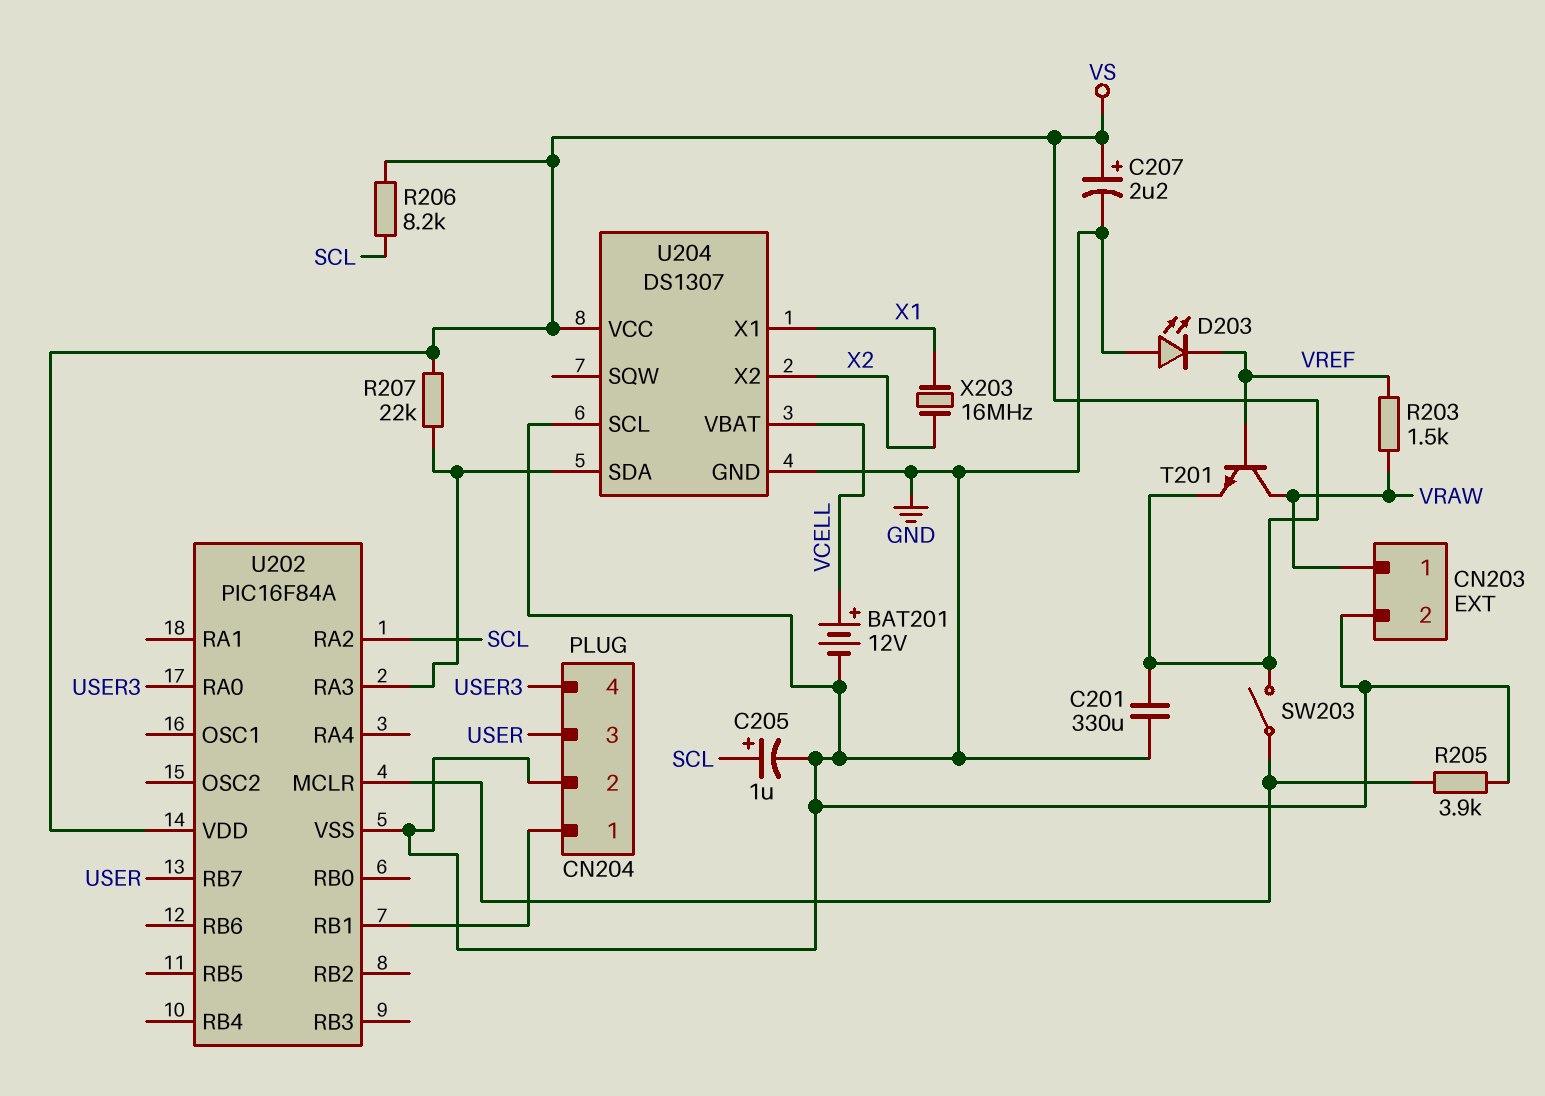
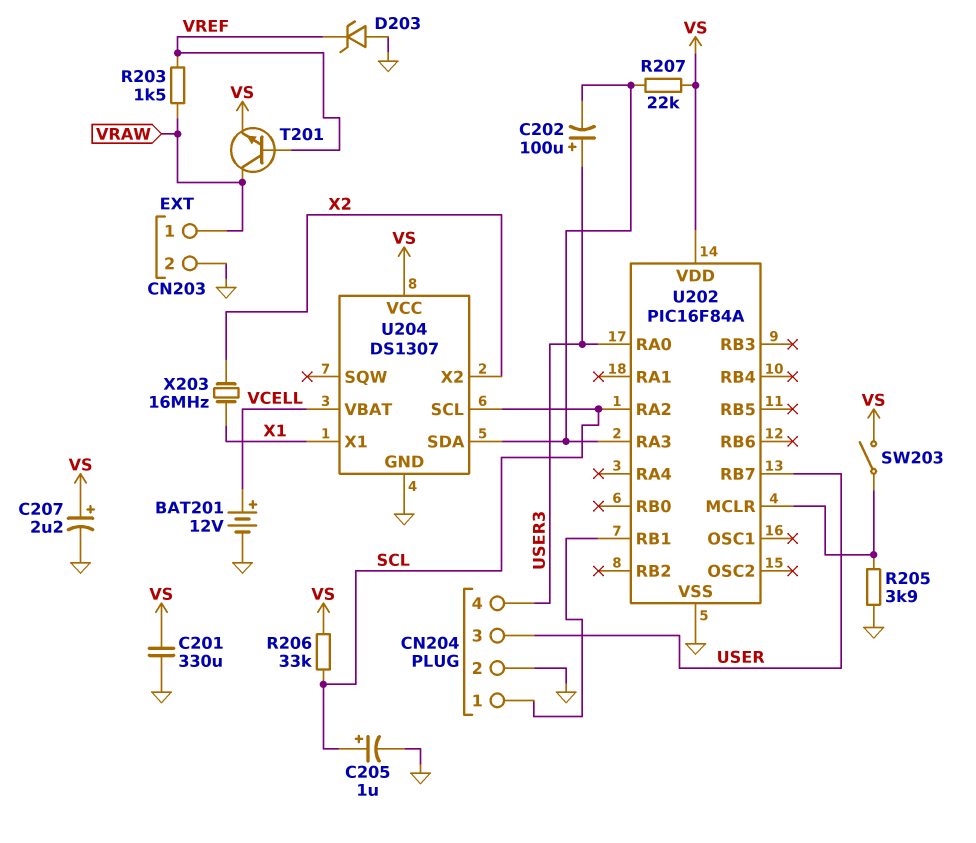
C202: none -> 100uF (plus USER3, minus U202/RA3)
D203: LED (A GND, K VREF) -> zener (A GND, K VREF)
R206: 8.2k (SCL, VS) -> 33k (SCL, VS)
U204 pin SCL: GND -> SCL

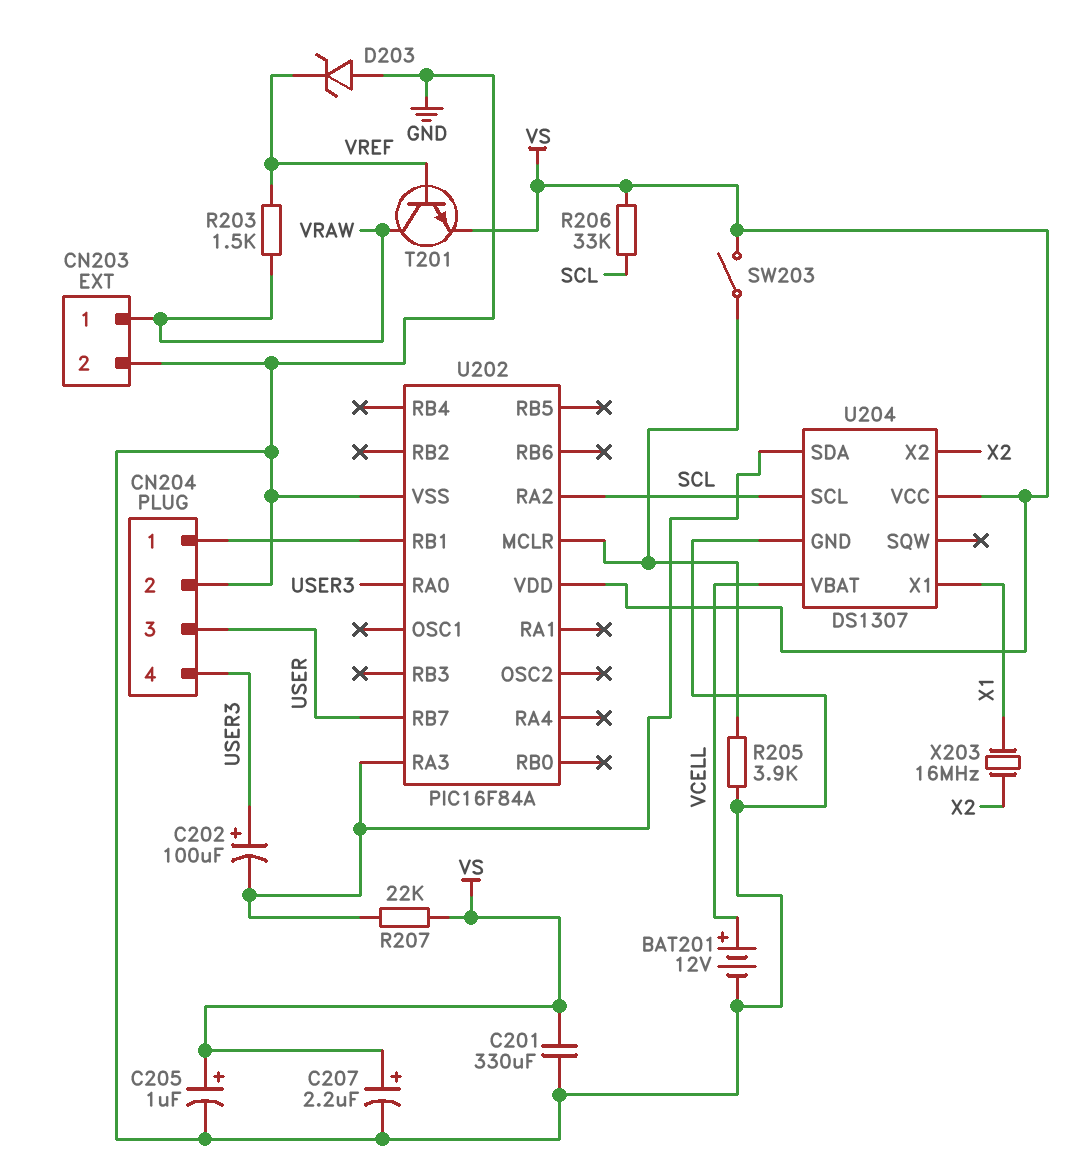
C205: 1uF (plus SCL, minus GND) -> 1uF (plus VS, minus GND)

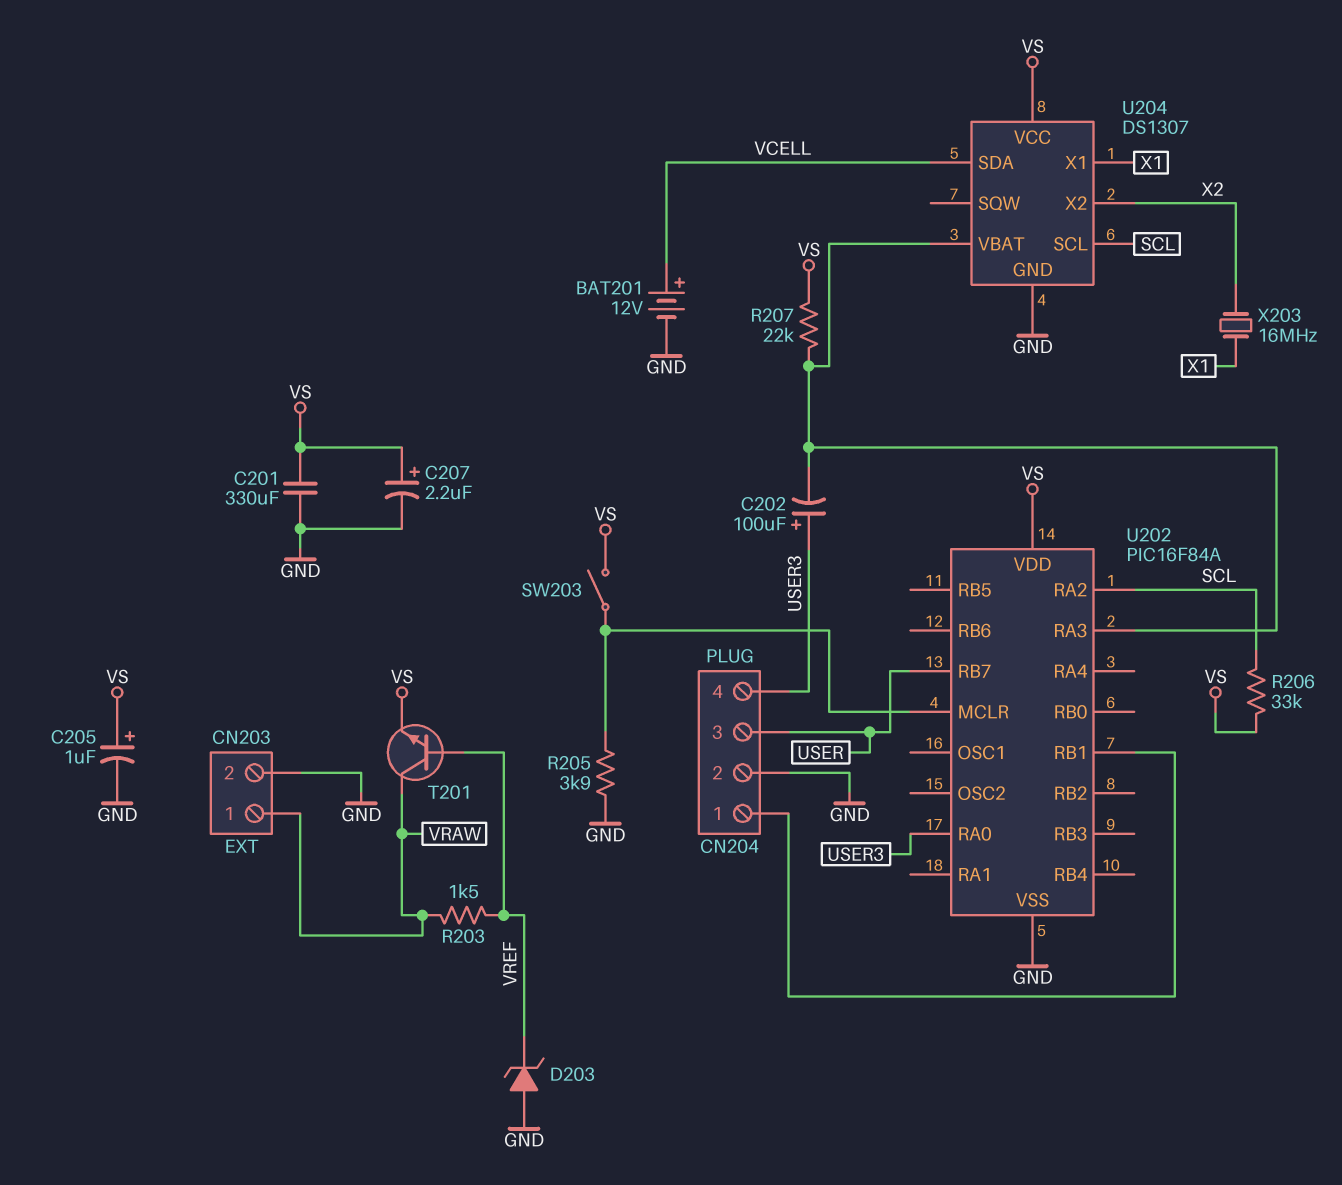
U204 pin SDA: U202/RA3 -> VCELL
U204 pin VBAT: VCELL -> U202/RA3

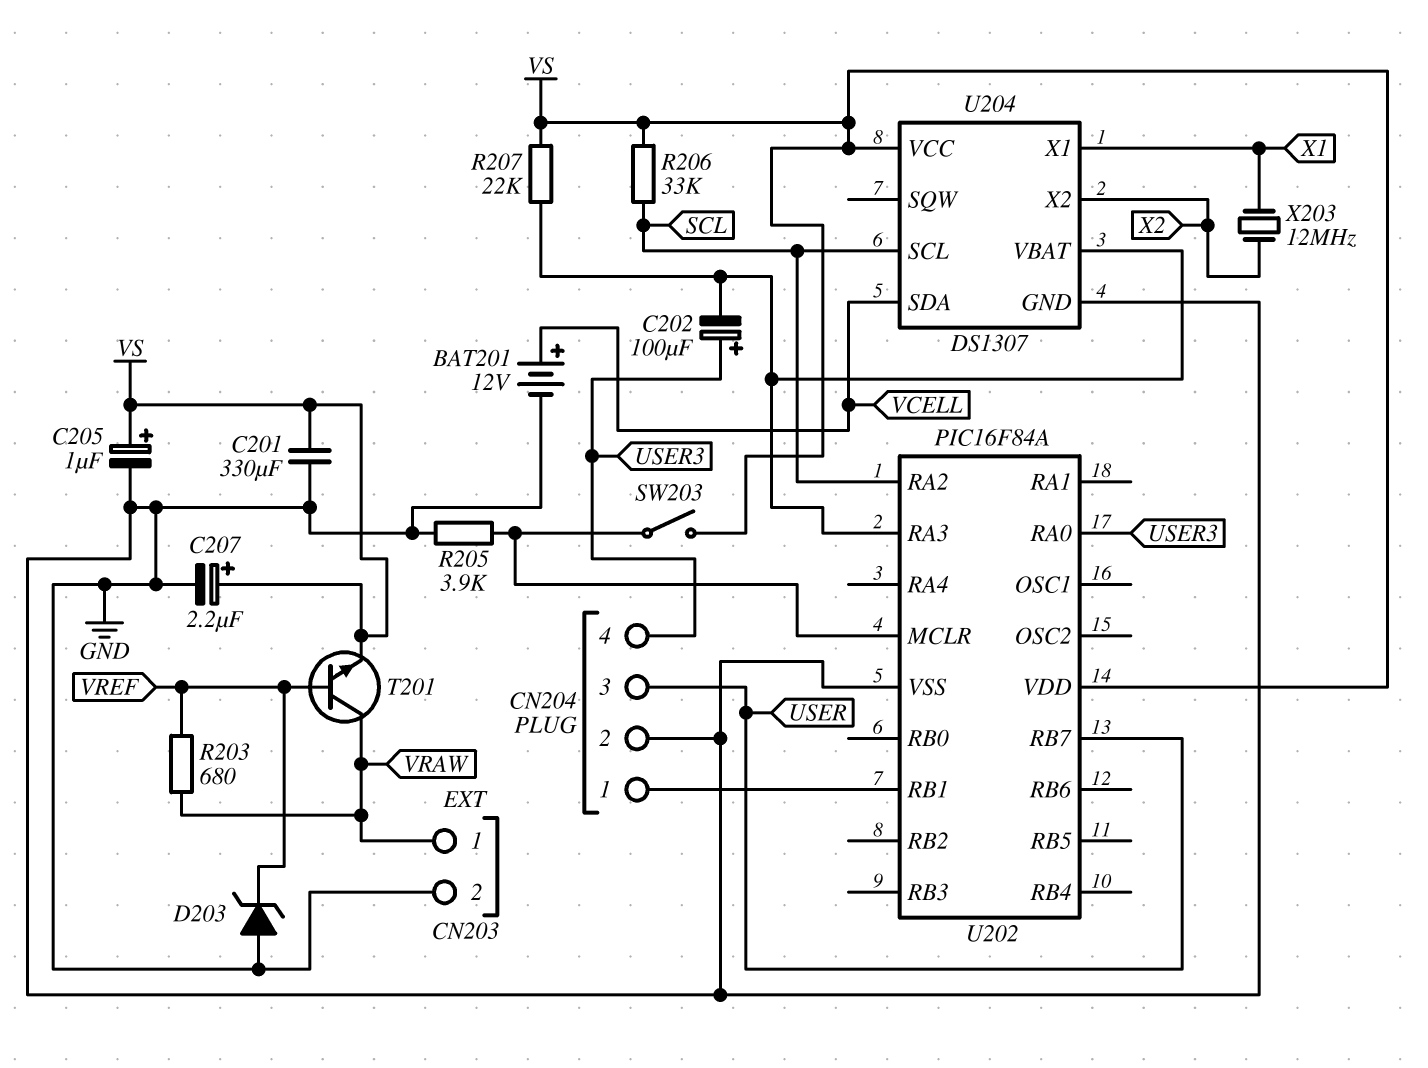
R203: 1.5k (VRAW, VREF) -> 680 (VRAW, VREF)
X203: 16MHz (X1, X2) -> 12MHz (X1, X2)

